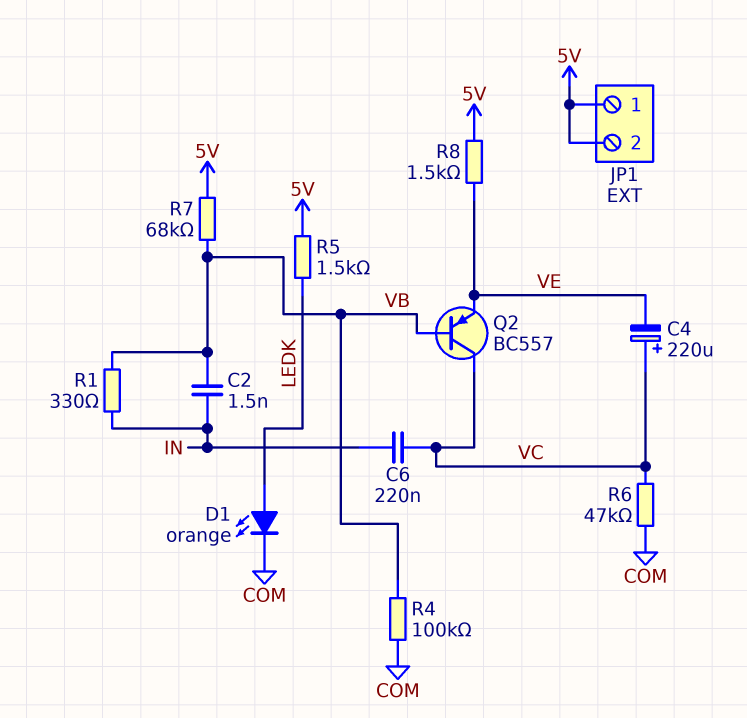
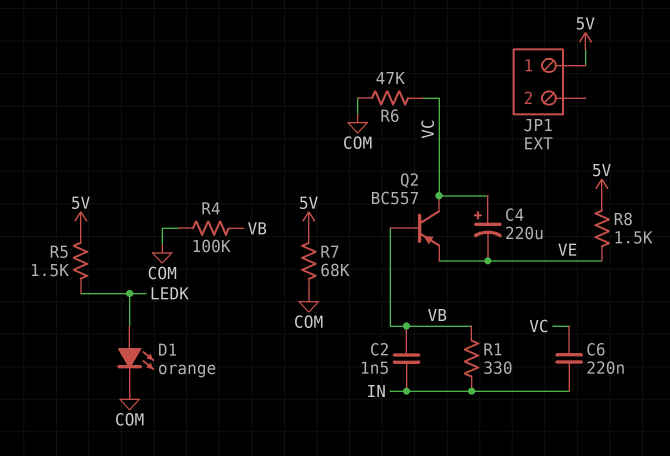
JP1 pin 2: 5V -> none
R7: 68k (5V, VB) -> 68k (5V, COM)

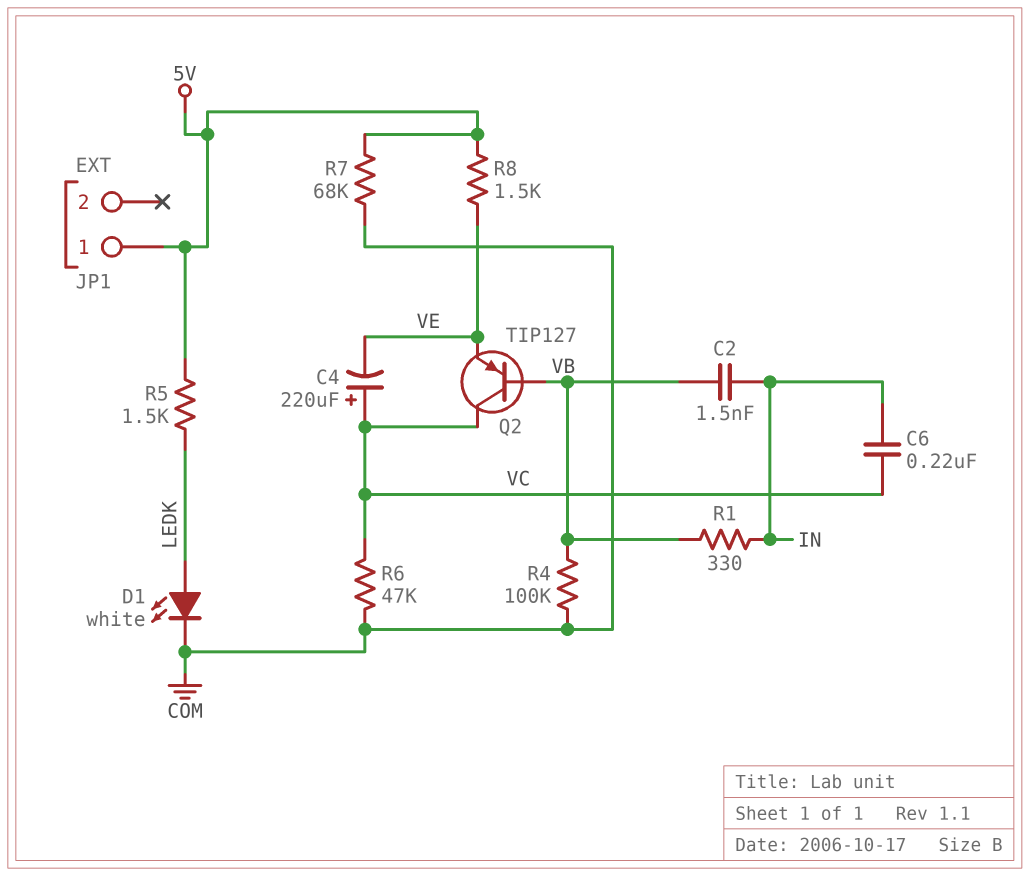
D1: LED orange (A LEDK, K COM) -> LED white (A LEDK, K COM)
Q2: PNP BC557 (B VB, C VC, E VE) -> PNP TIP127 (B VB, C VC, E VE)

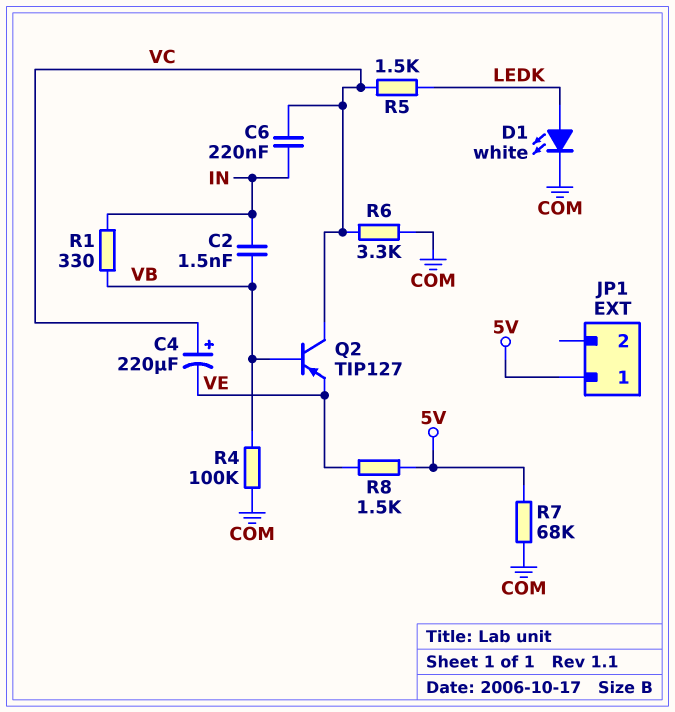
R5: 1.5k (5V, LEDK) -> 1.5k (LEDK, VC)
R6: 47k (COM, VC) -> 3.3k (COM, VC)

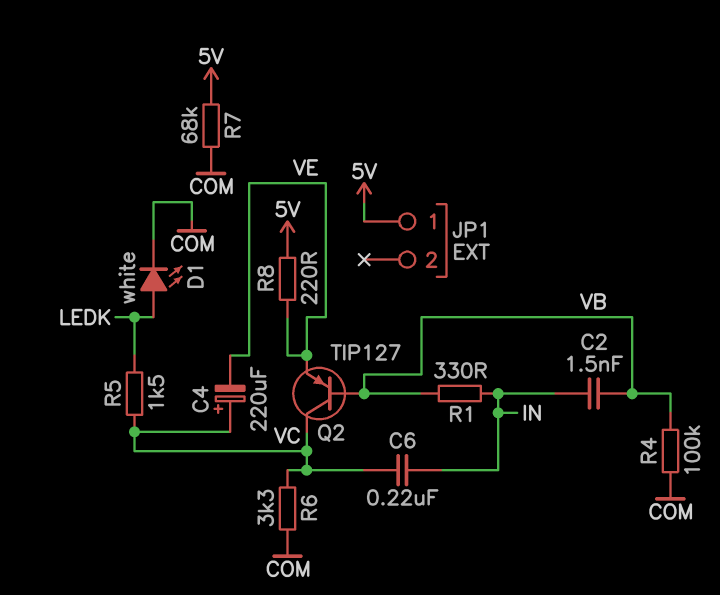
R8: 1.5k (5V, VE) -> 220 (5V, VE)

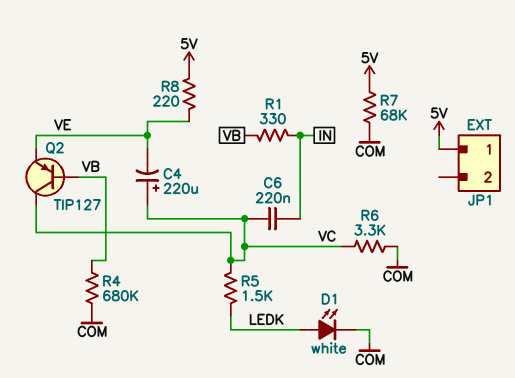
C2: 1.5nF (IN, VB) -> none
R4: 100k (COM, VB) -> 680k (COM, VB)

